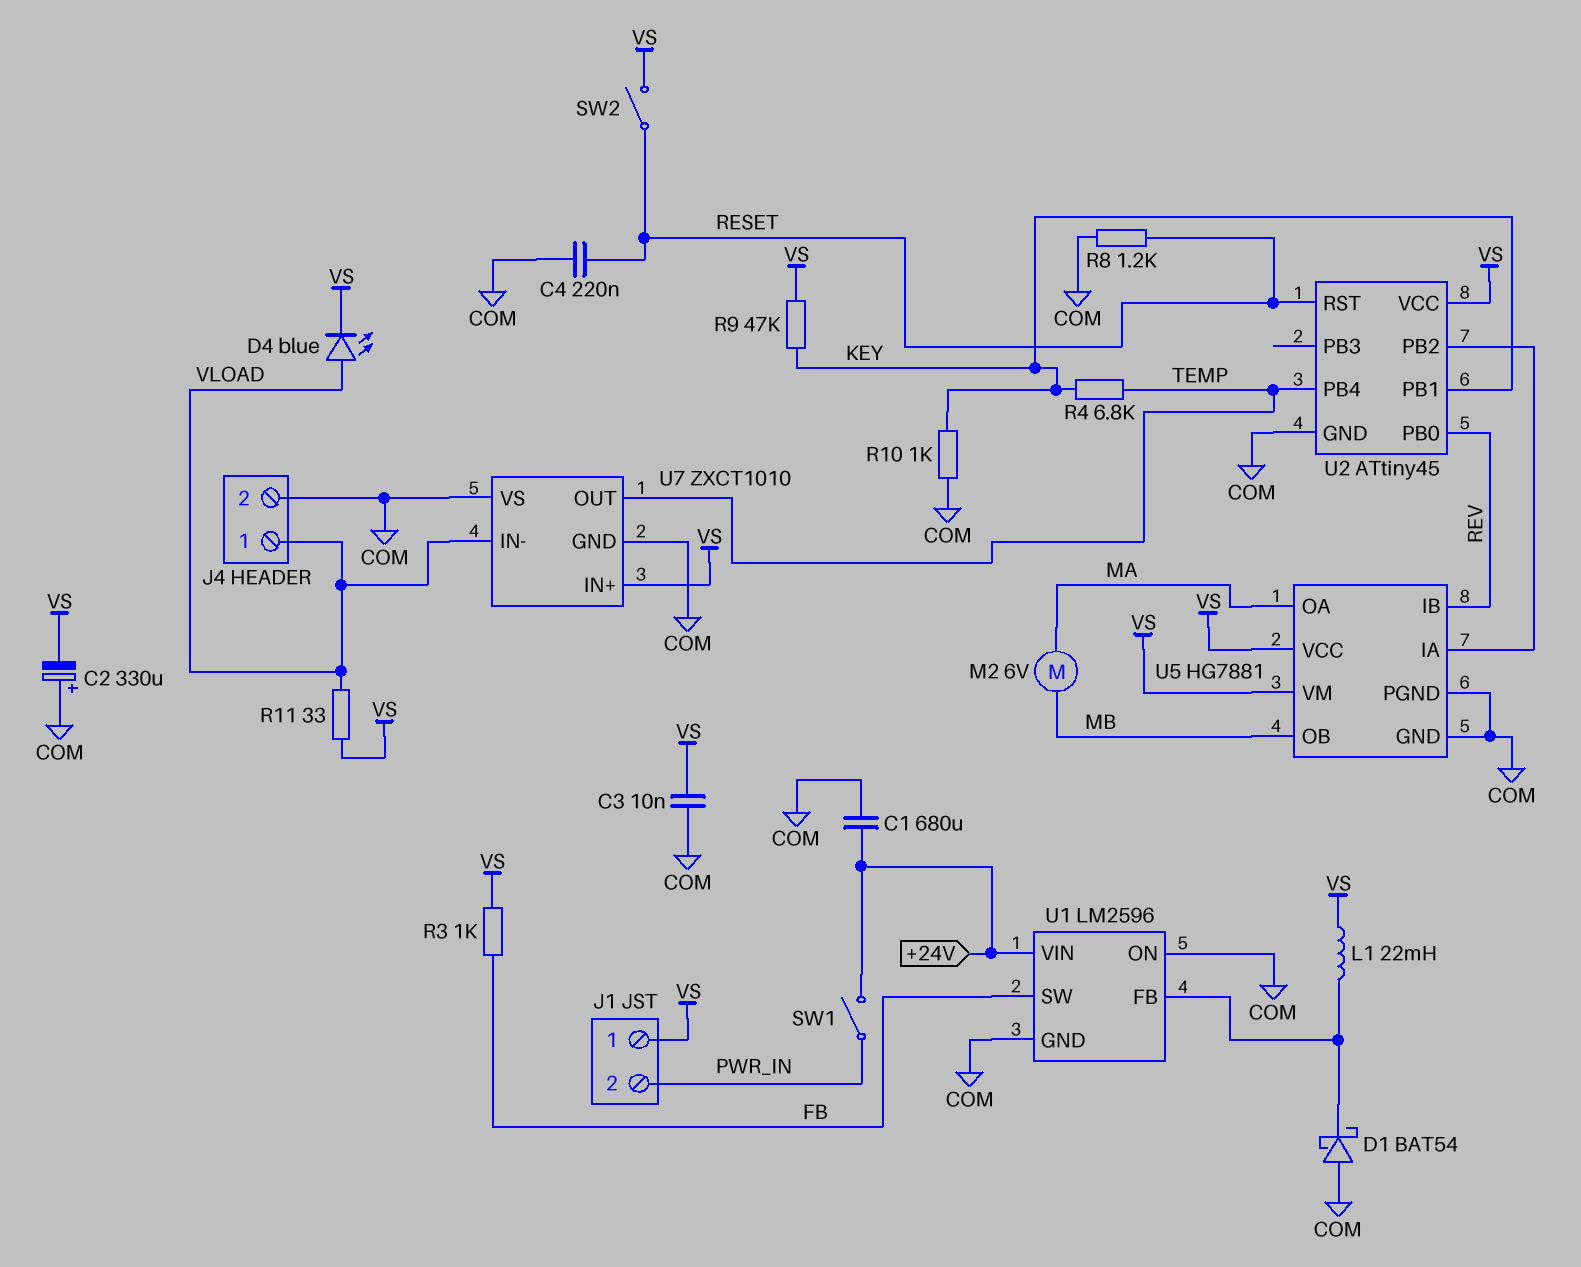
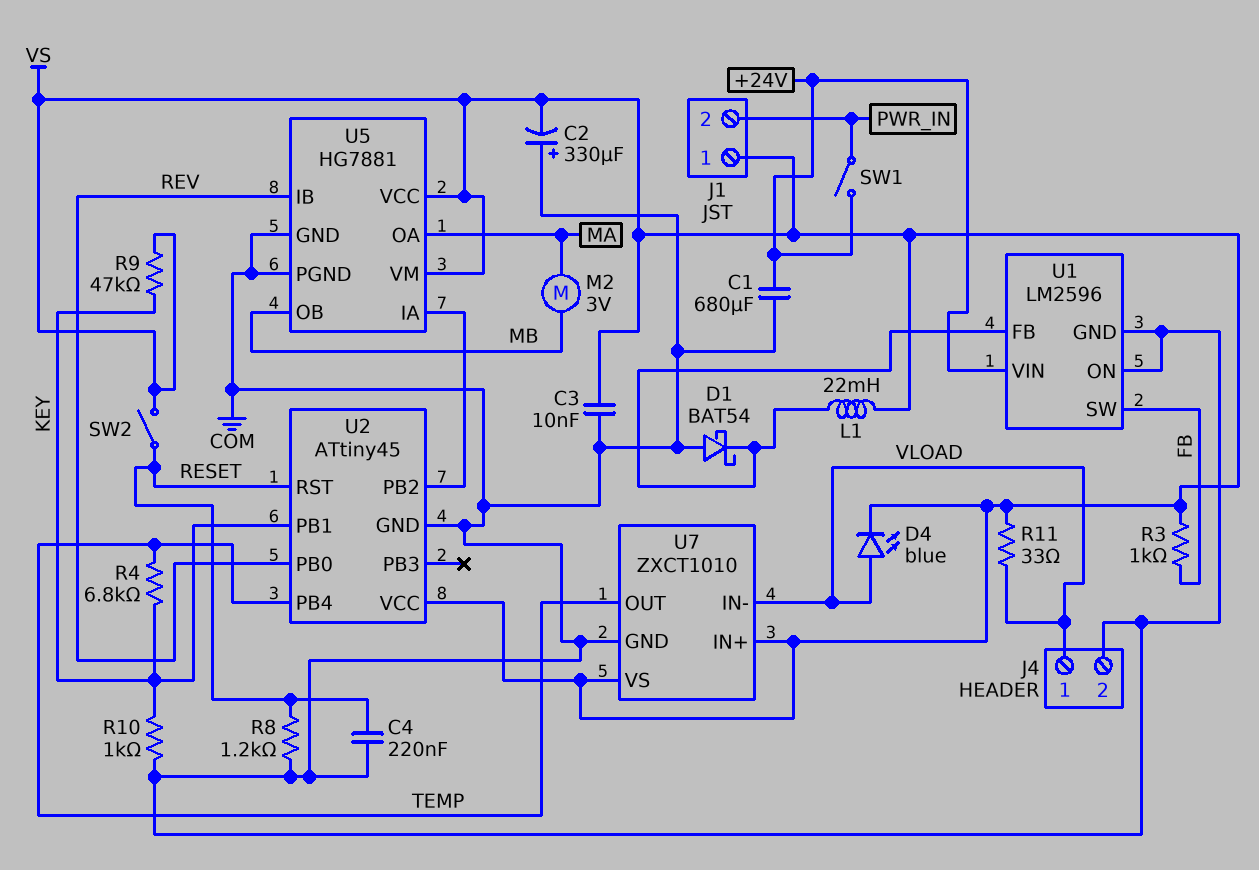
M2: motor 6V (MA, MB) -> motor 3V (MA, MB)
U7 pin VS: COM -> VS

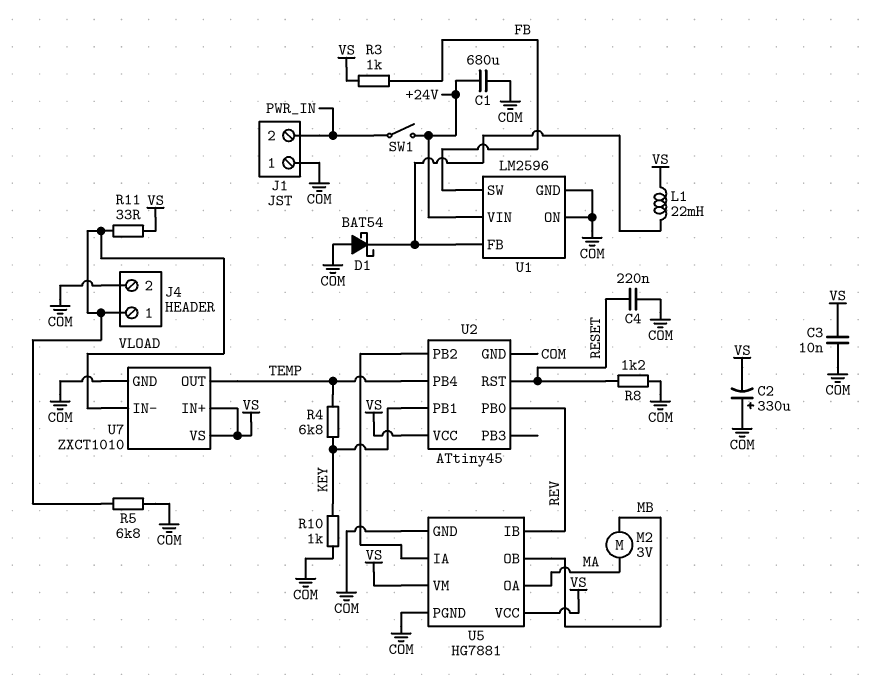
D4: LED blue (A VLOAD, K VS) -> none
J1 pin 1: VS -> COM
R5: none -> 6.8k (COM, VLOAD)
R9: 47k (KEY, VS) -> none
SW2: switch (RESET, VS) -> none

